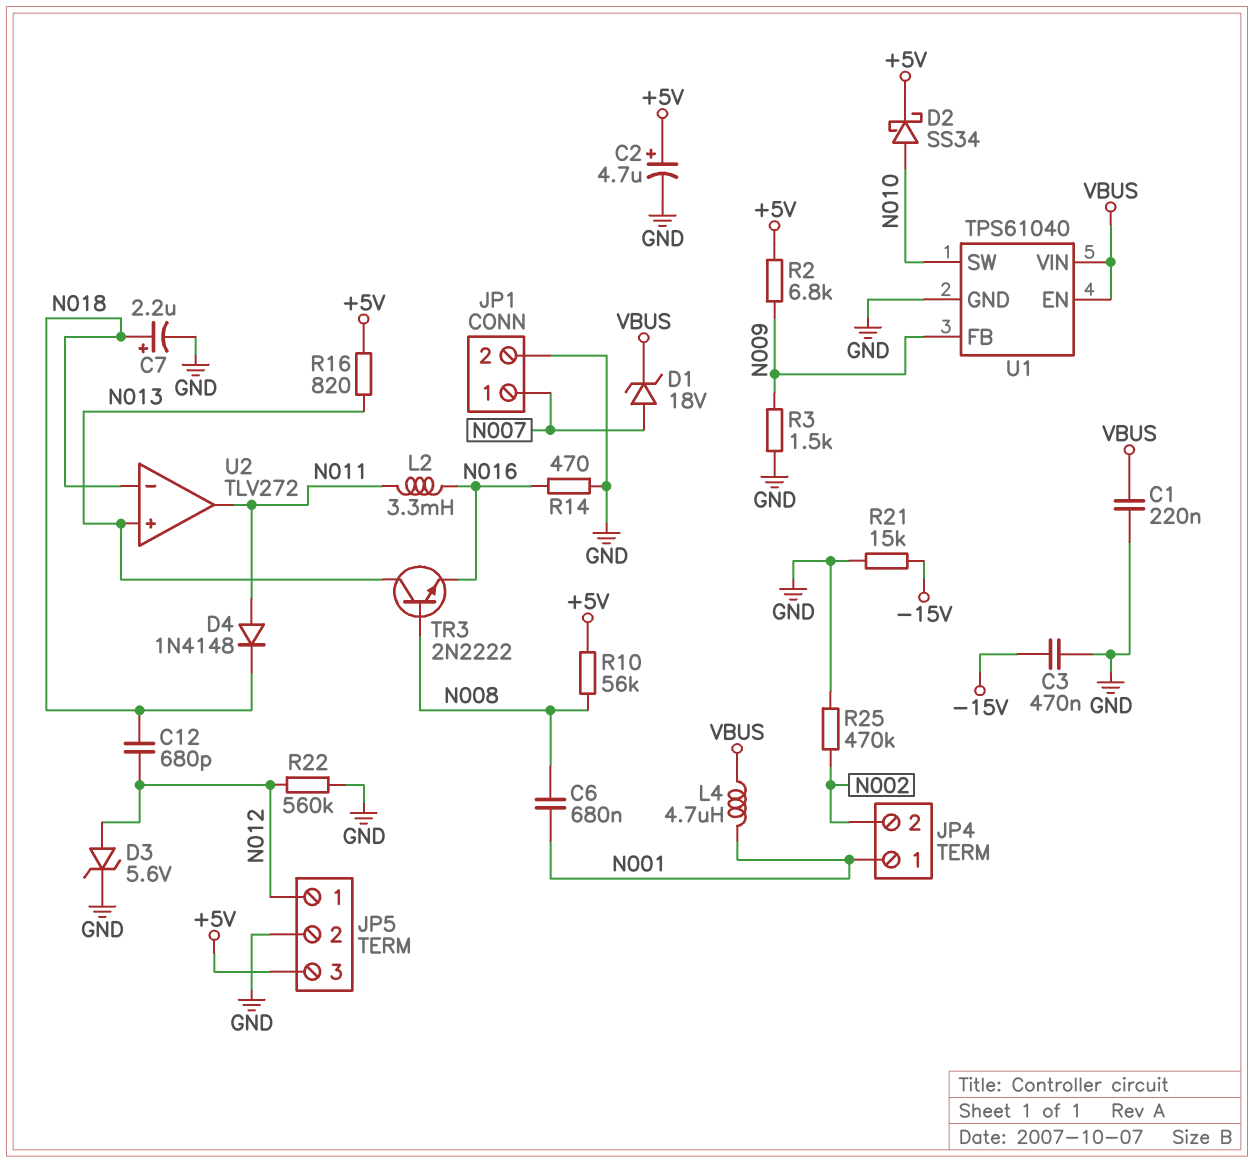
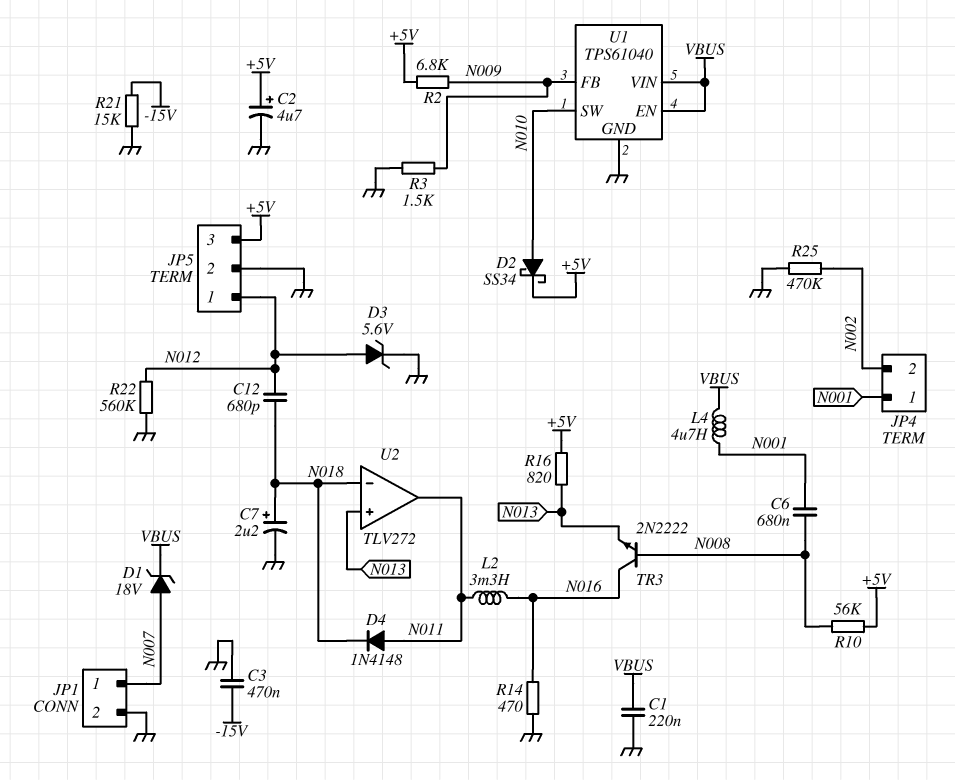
TR3: NPN 2N2222 (B N008, C N013, E N016) -> NPN 2N2222 (B N008, C N016, E N013)

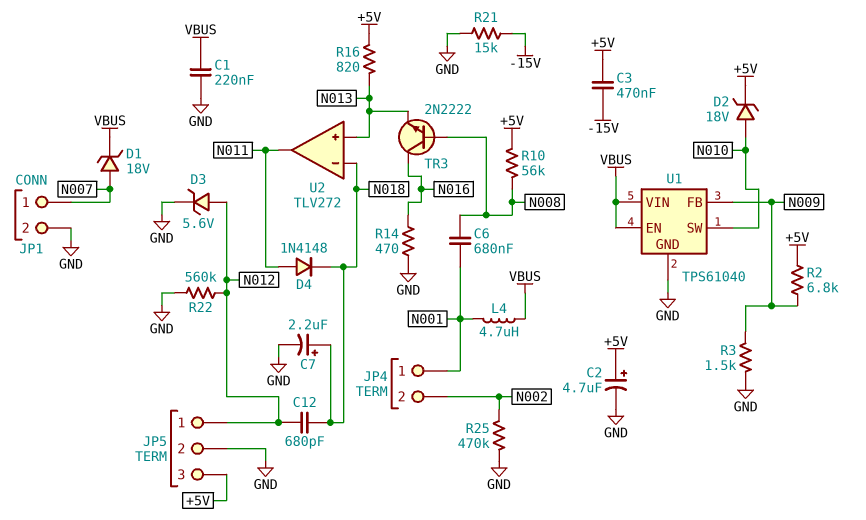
C3: 470nF (-15V, GND) -> 470nF (+5V, -15V)
D2: schottky SS34 (A N010, K +5V) -> zener 18V (A N010, K +5V)
L2: 3.3mH (N011, N016) -> none

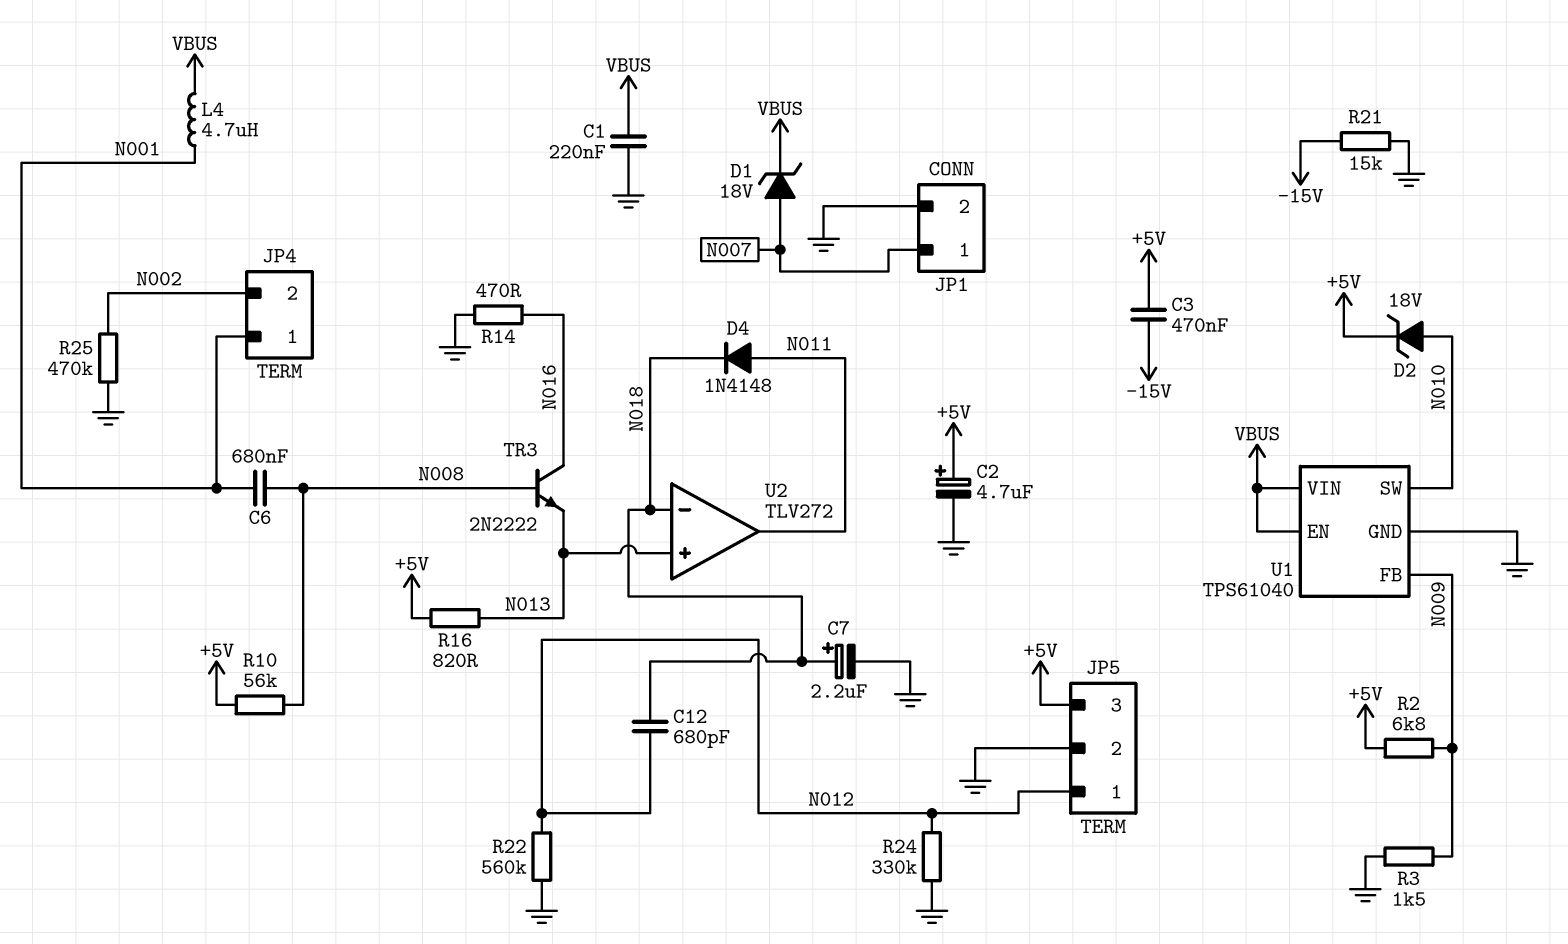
D3: zener 5.6V (A N012, K GND) -> none
R24: none -> 330k (GND, N012)

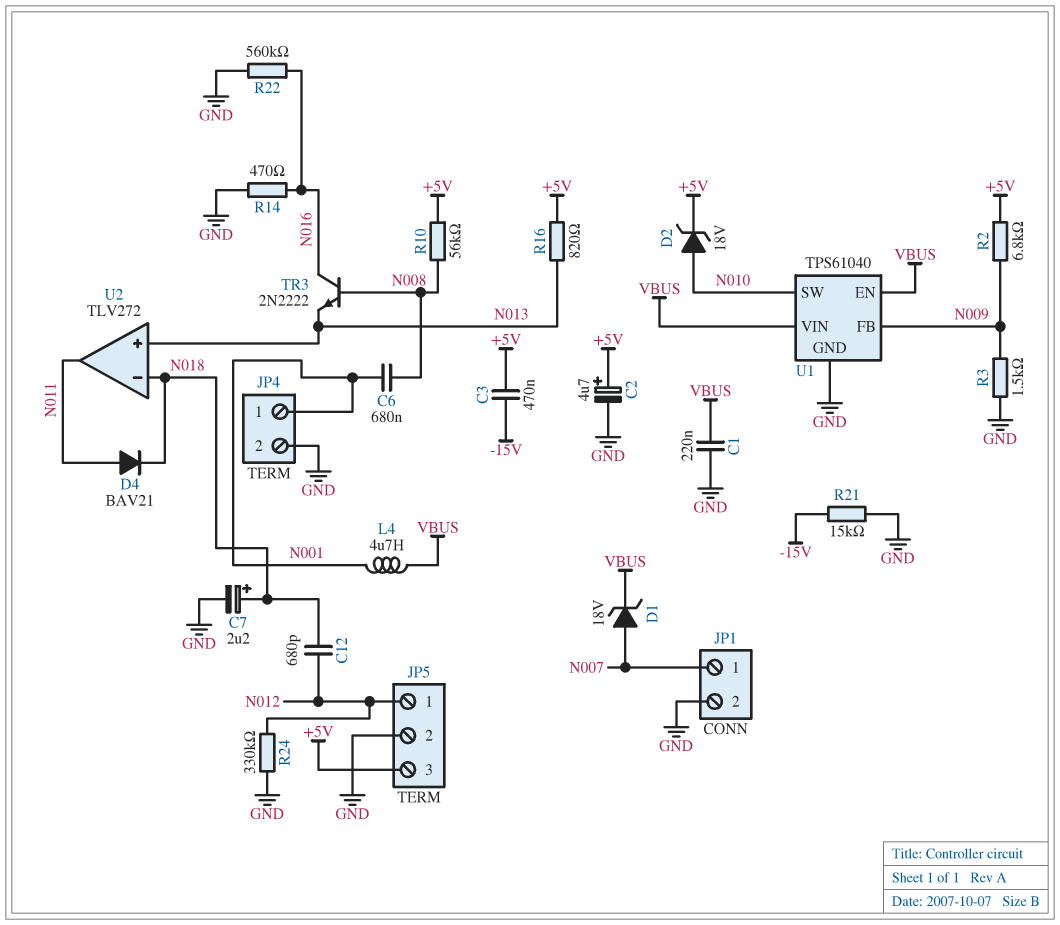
D4: diode 1N4148 (A N011, K N018) -> diode BAV21 (A N011, K N018)
JP4 pin 2: N002 -> GND
R22: 560k (GND, N012) -> 560k (GND, N016)
R25: 470k (GND, N002) -> none

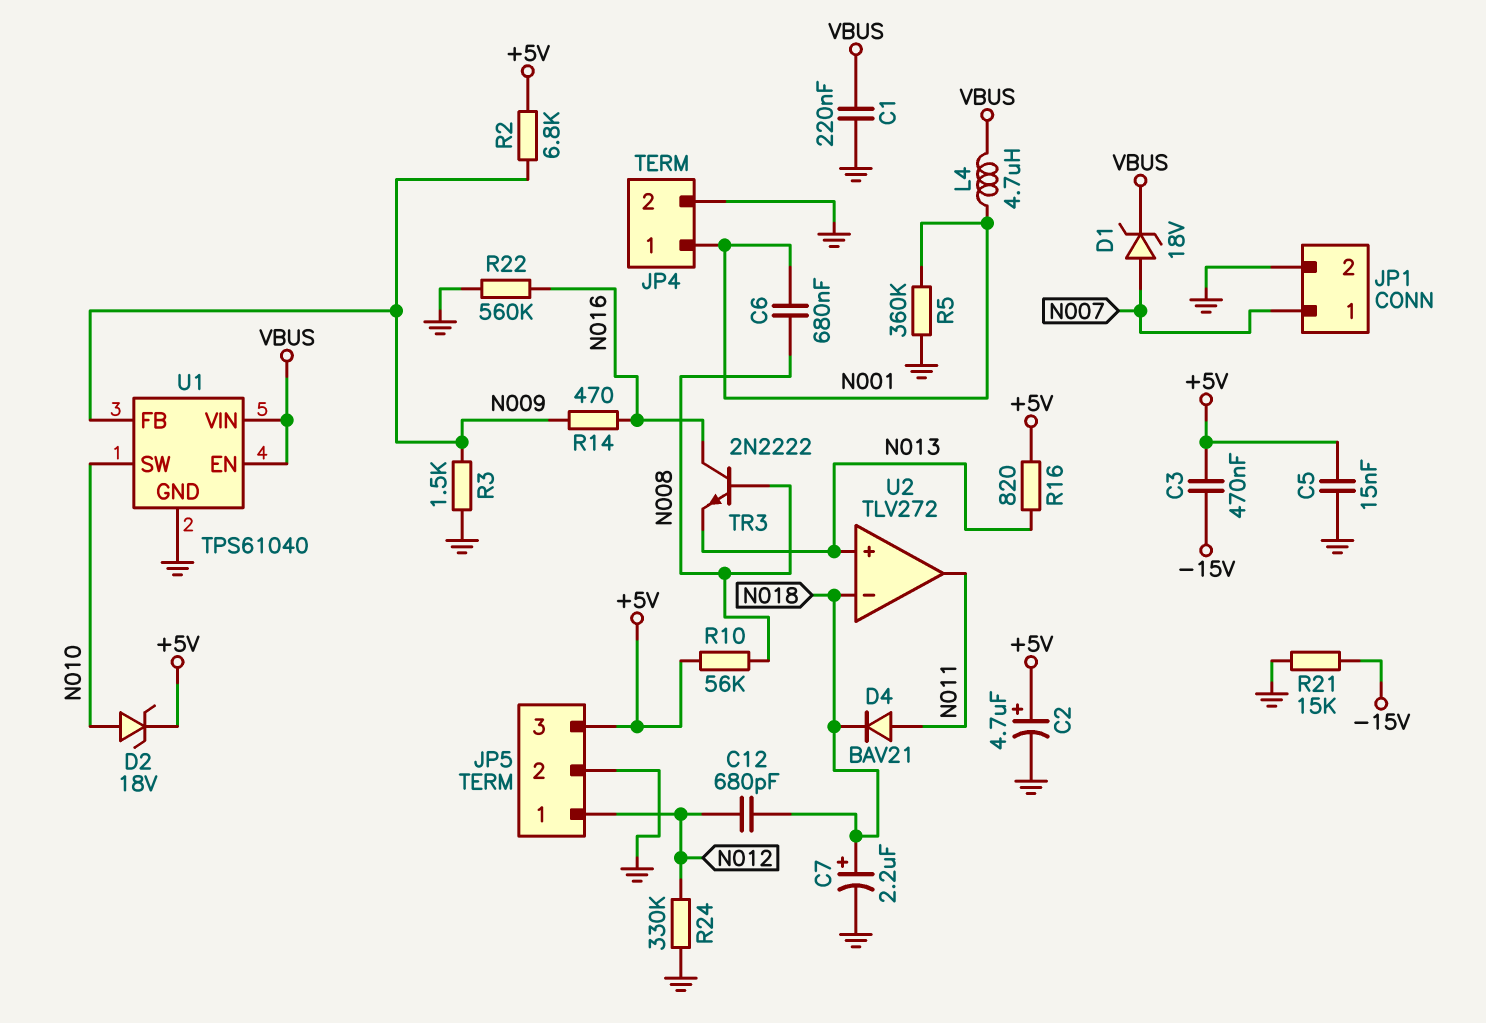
C5: none -> 15nF (+5V, GND)
R5: none -> 360k (GND, N001)
R14: 470 (GND, N016) -> 470 (N009, N016)

